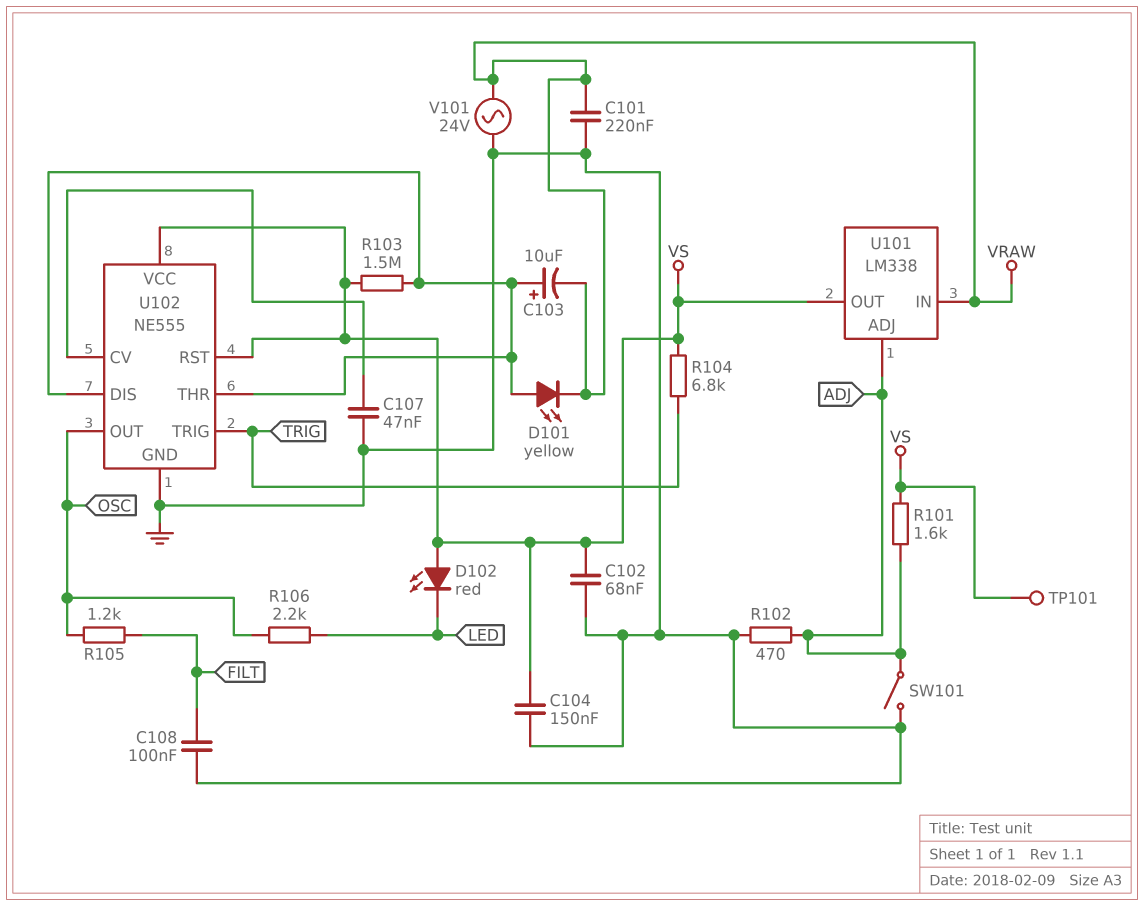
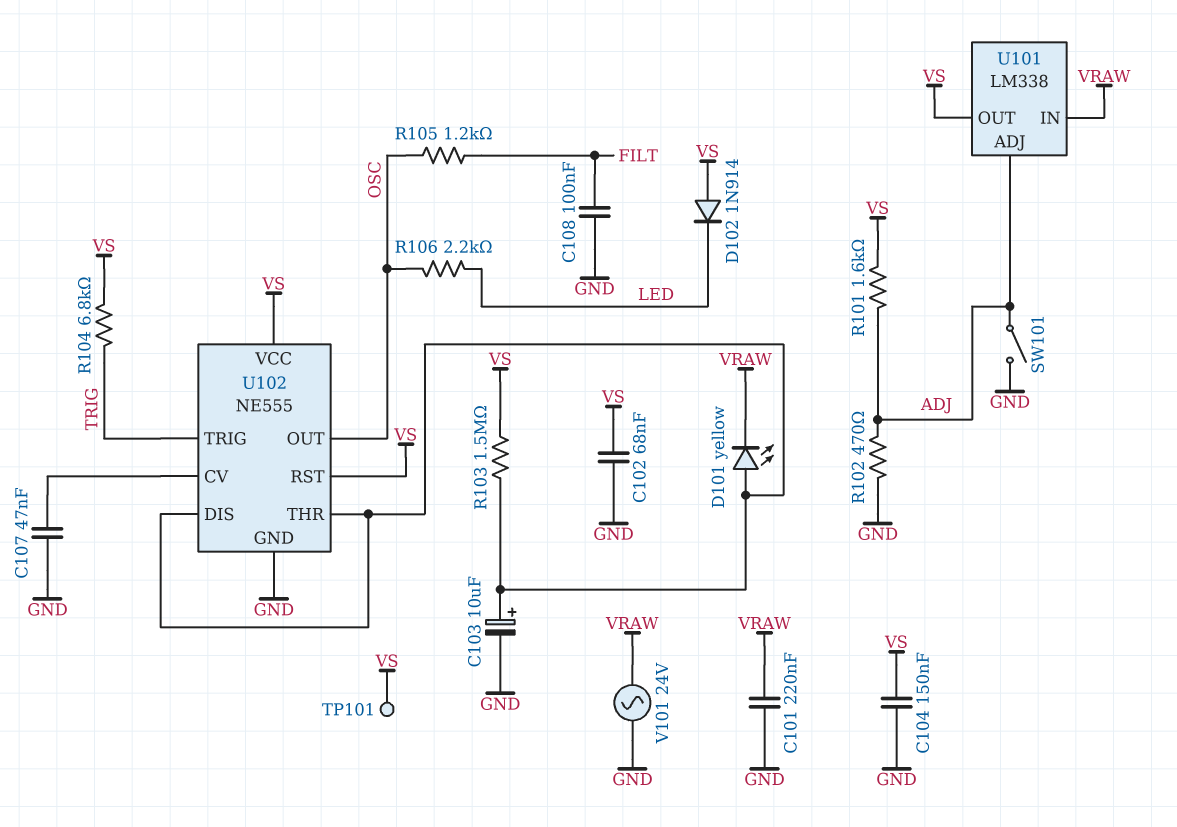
C103: 10uF (plus U102/DIS, minus VRAW) -> 10uF (plus U102/DIS, minus GND)
D102: LED red (A VS, K LED) -> diode 1N914 (A VS, K LED)

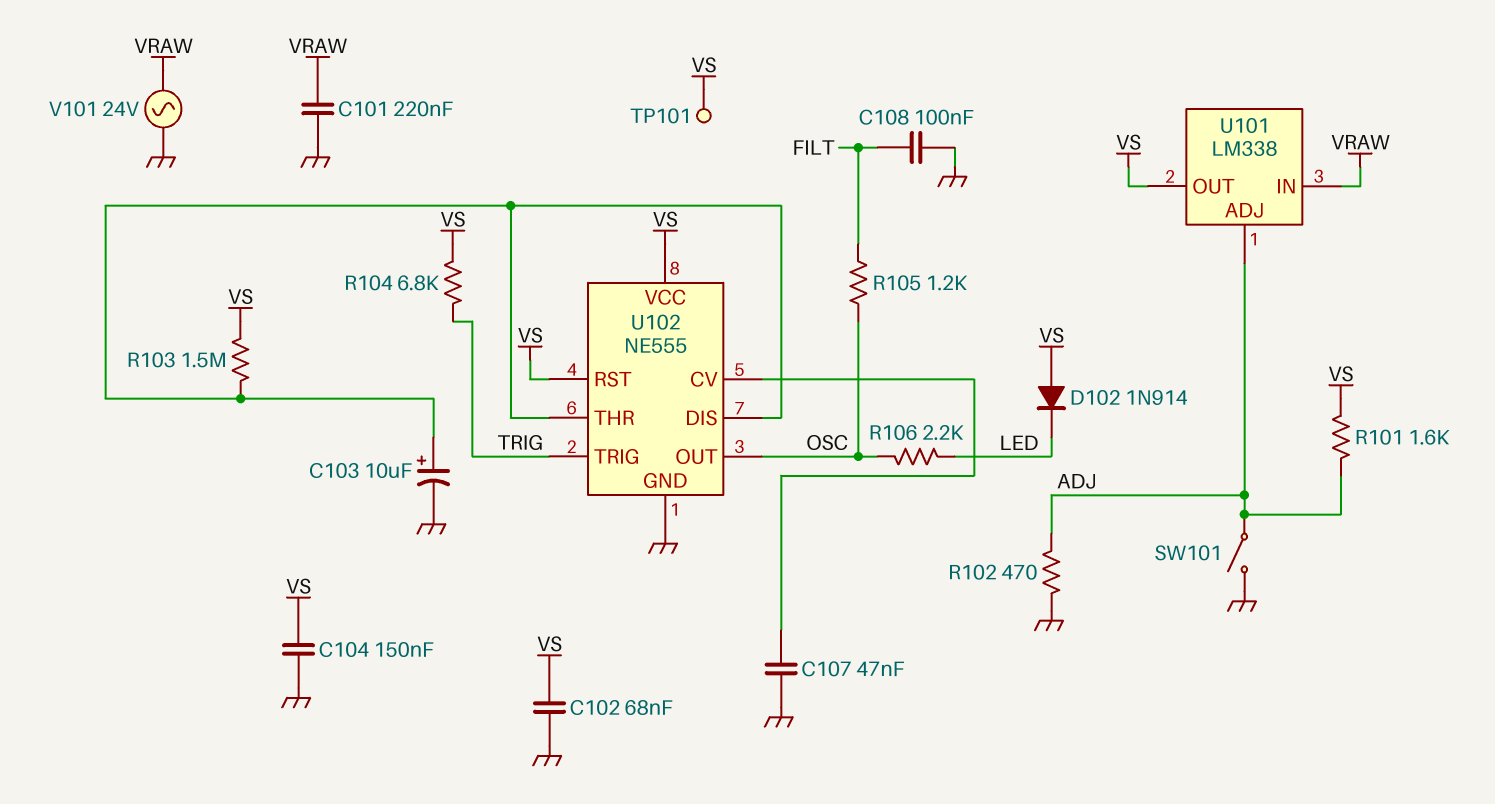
D101: LED yellow (A U102/DIS, K VRAW) -> none

